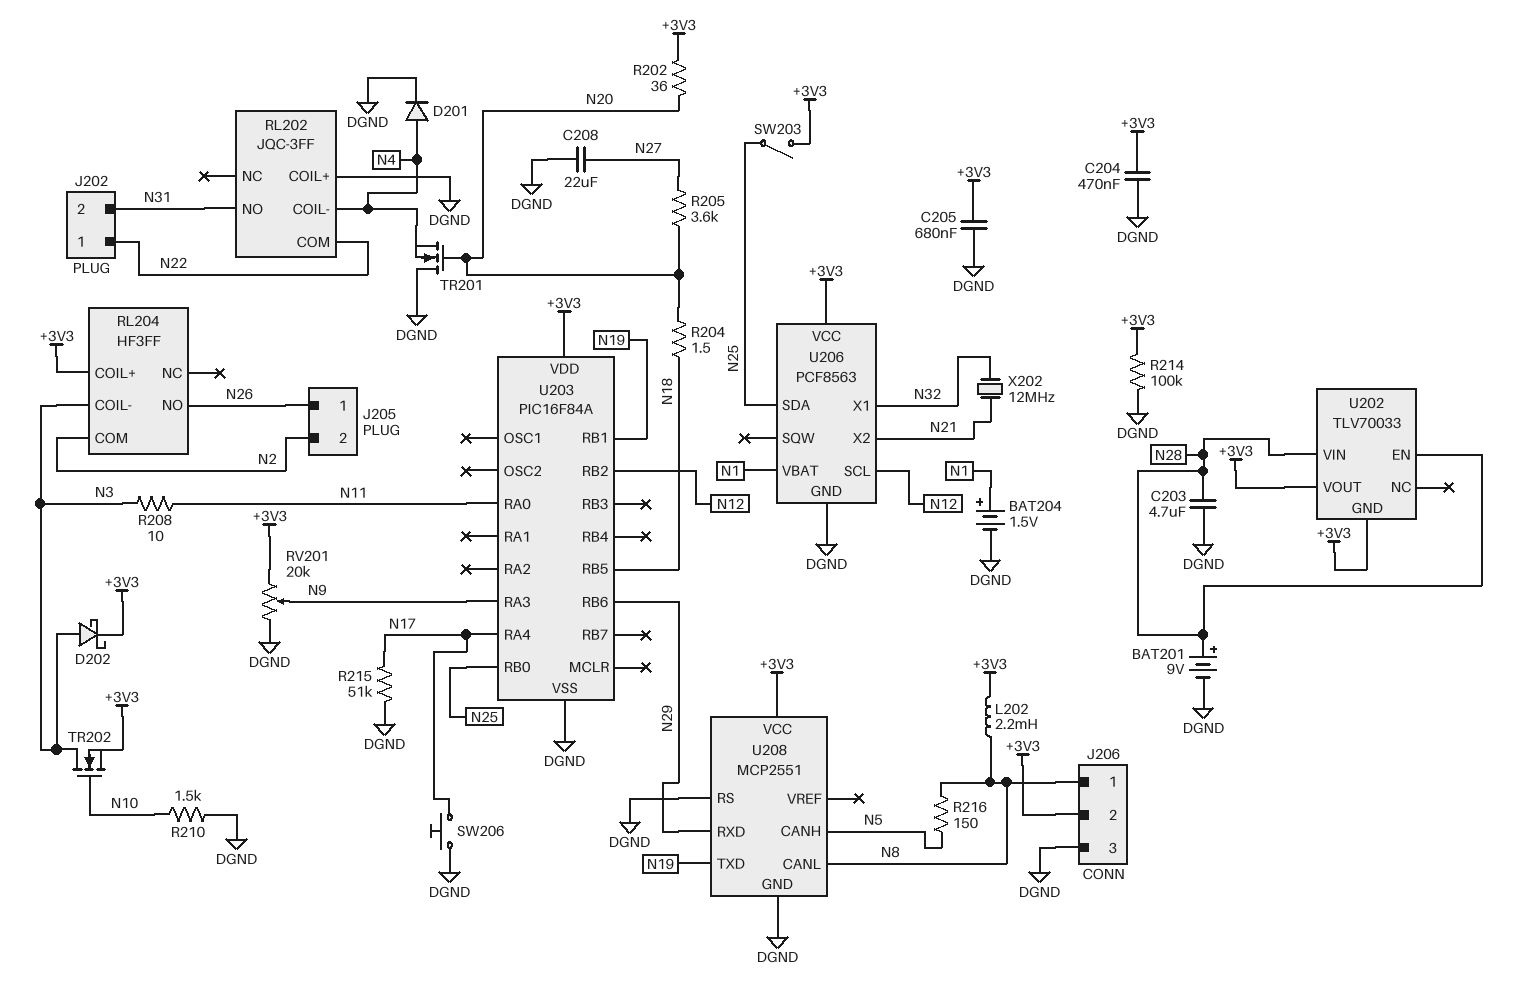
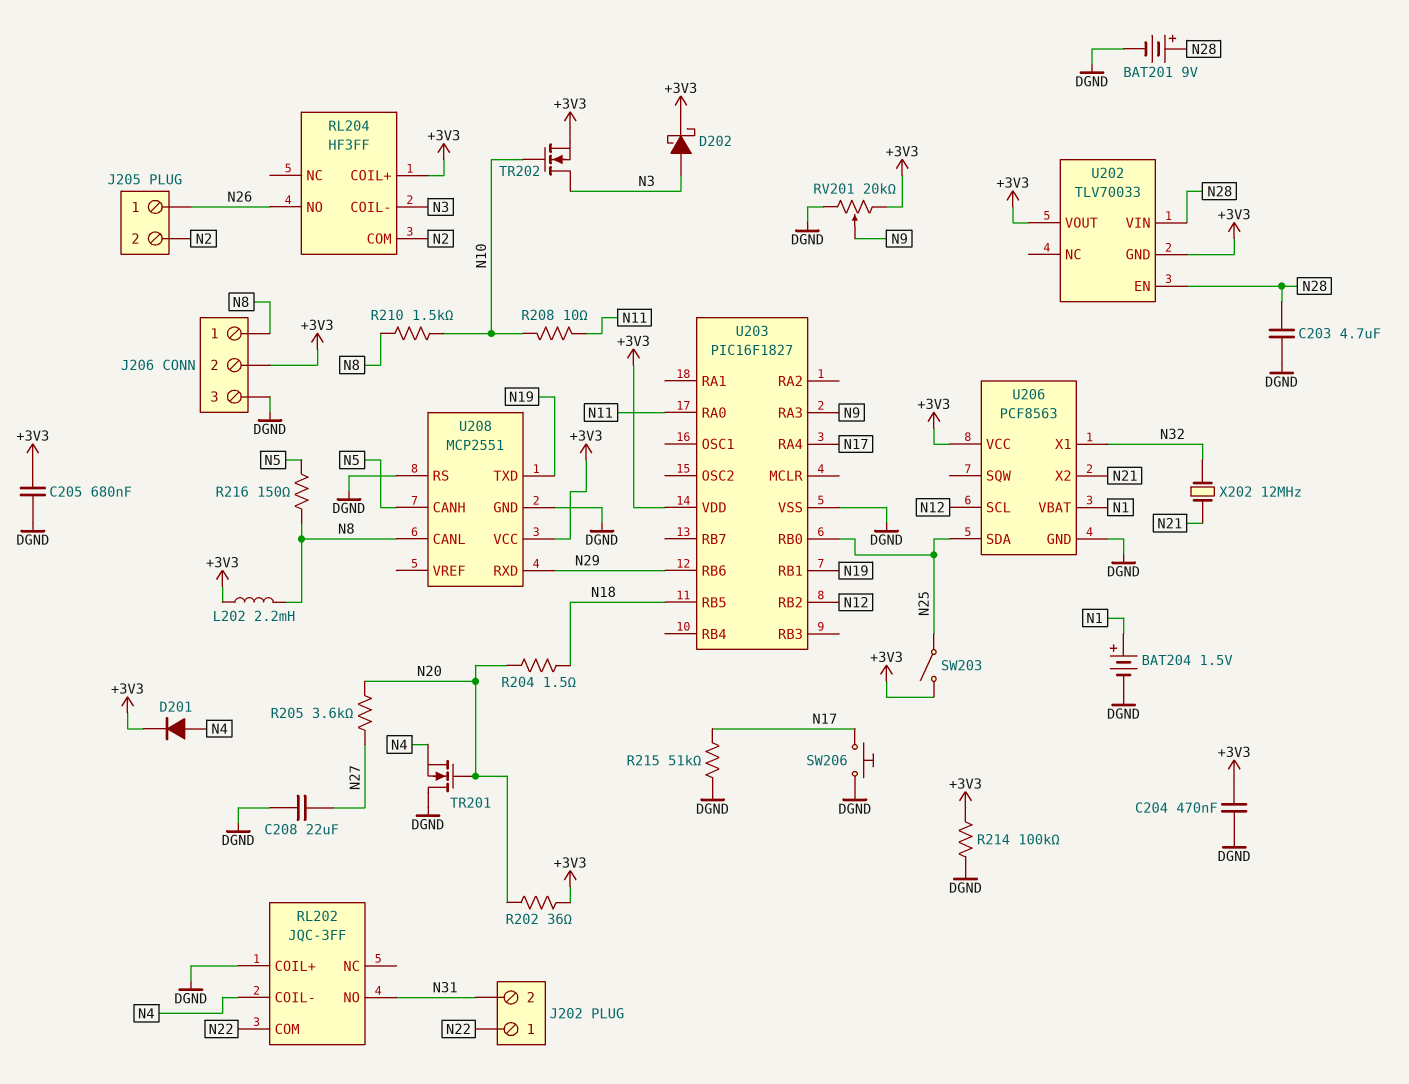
D201: diode (A N4, K DGND) -> diode (A N4, K +3V3)
R208: 10 (N3, N11) -> 10 (N10, N11)
R210: 1.5k (DGND, N10) -> 1.5k (N8, N10)
U203: PIC16F84A -> PIC16F1827

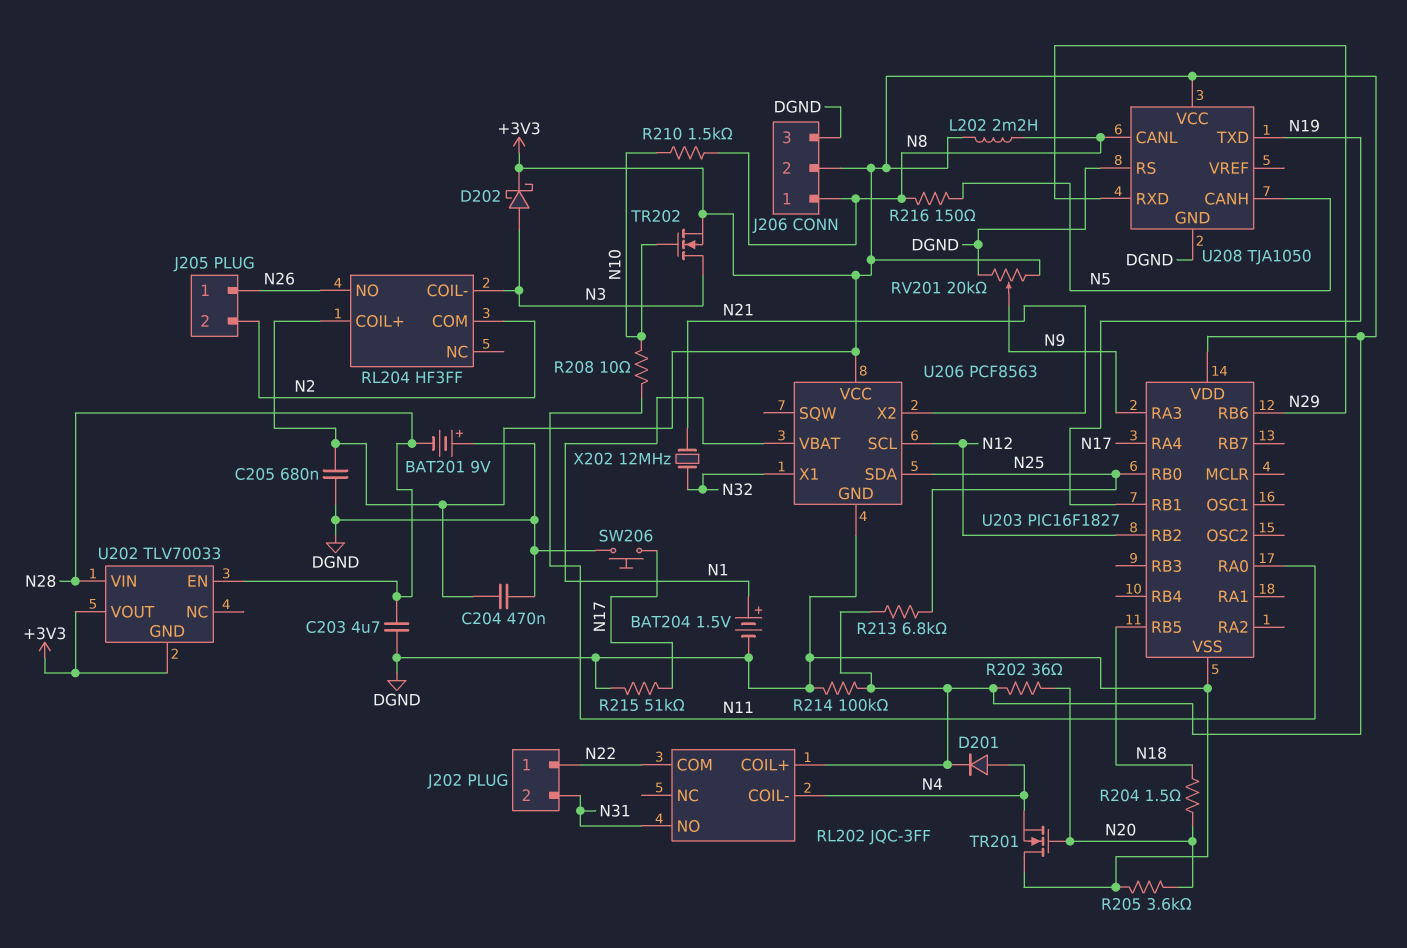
BAT201: 9V (plus N28, minus DGND) -> 9V (plus DGND, minus N28)
C208: 22uF (DGND, N27) -> none
R205: 3.6k (N20, N27) -> 3.6k (DGND, N20)
R213: none -> 6.8k (+3V3, N25)
RL202 pin COIL+: DGND -> +3V3
SW203: switch (+3V3, N25) -> none
U208: MCP2551 -> TJA1050

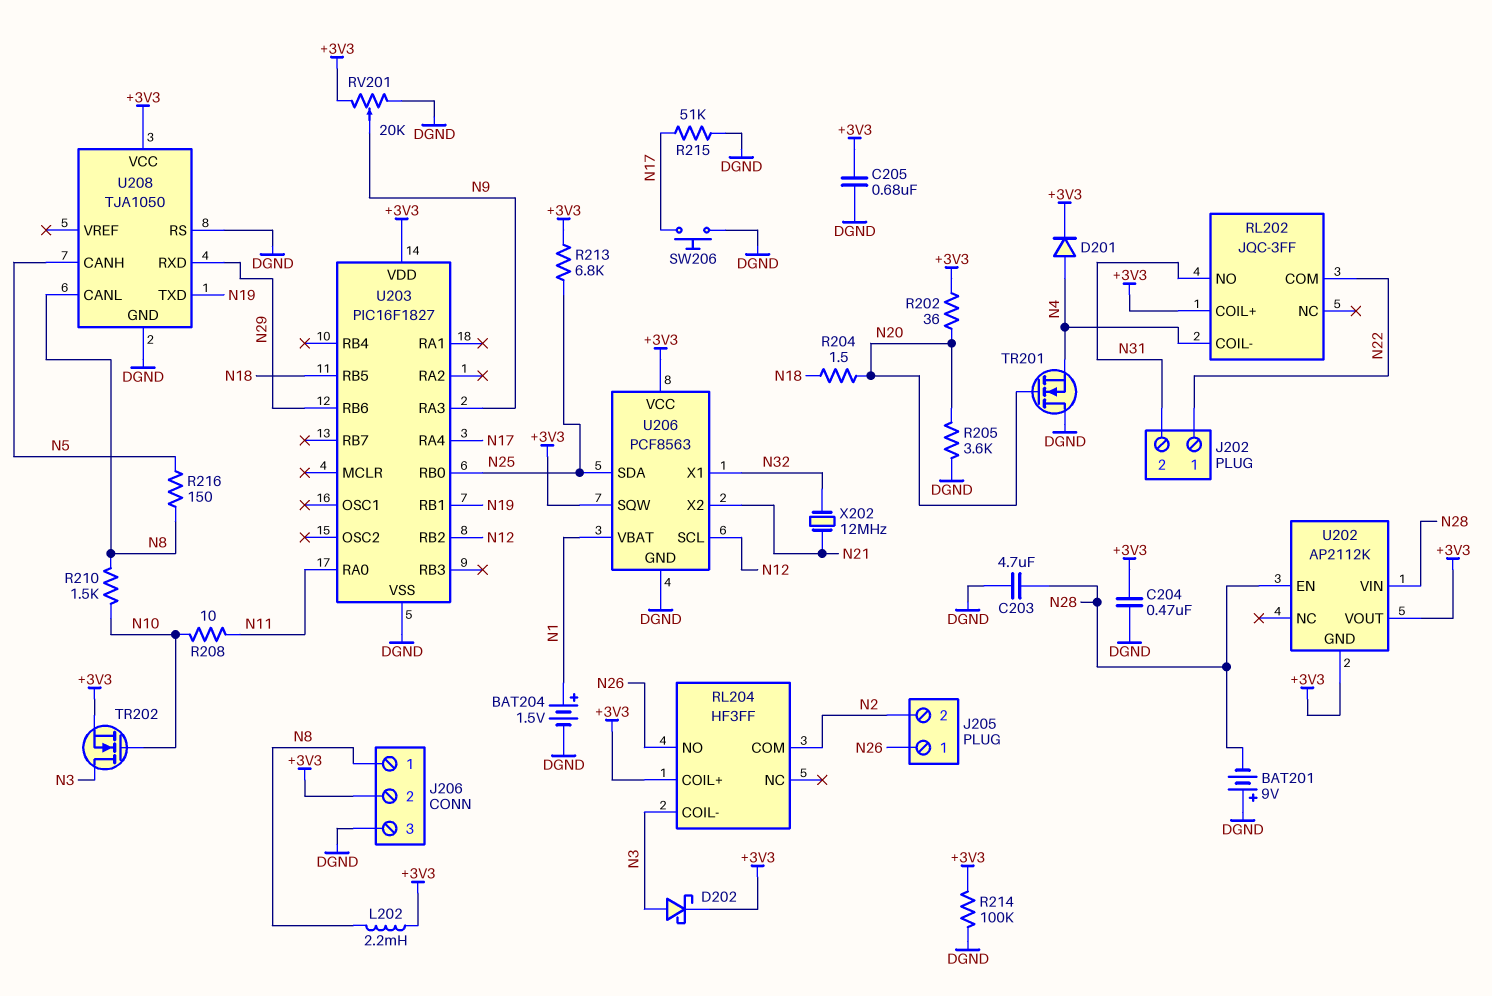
U202: TLV70033 -> AP2112K
U206 pin SQW: none -> +3V3

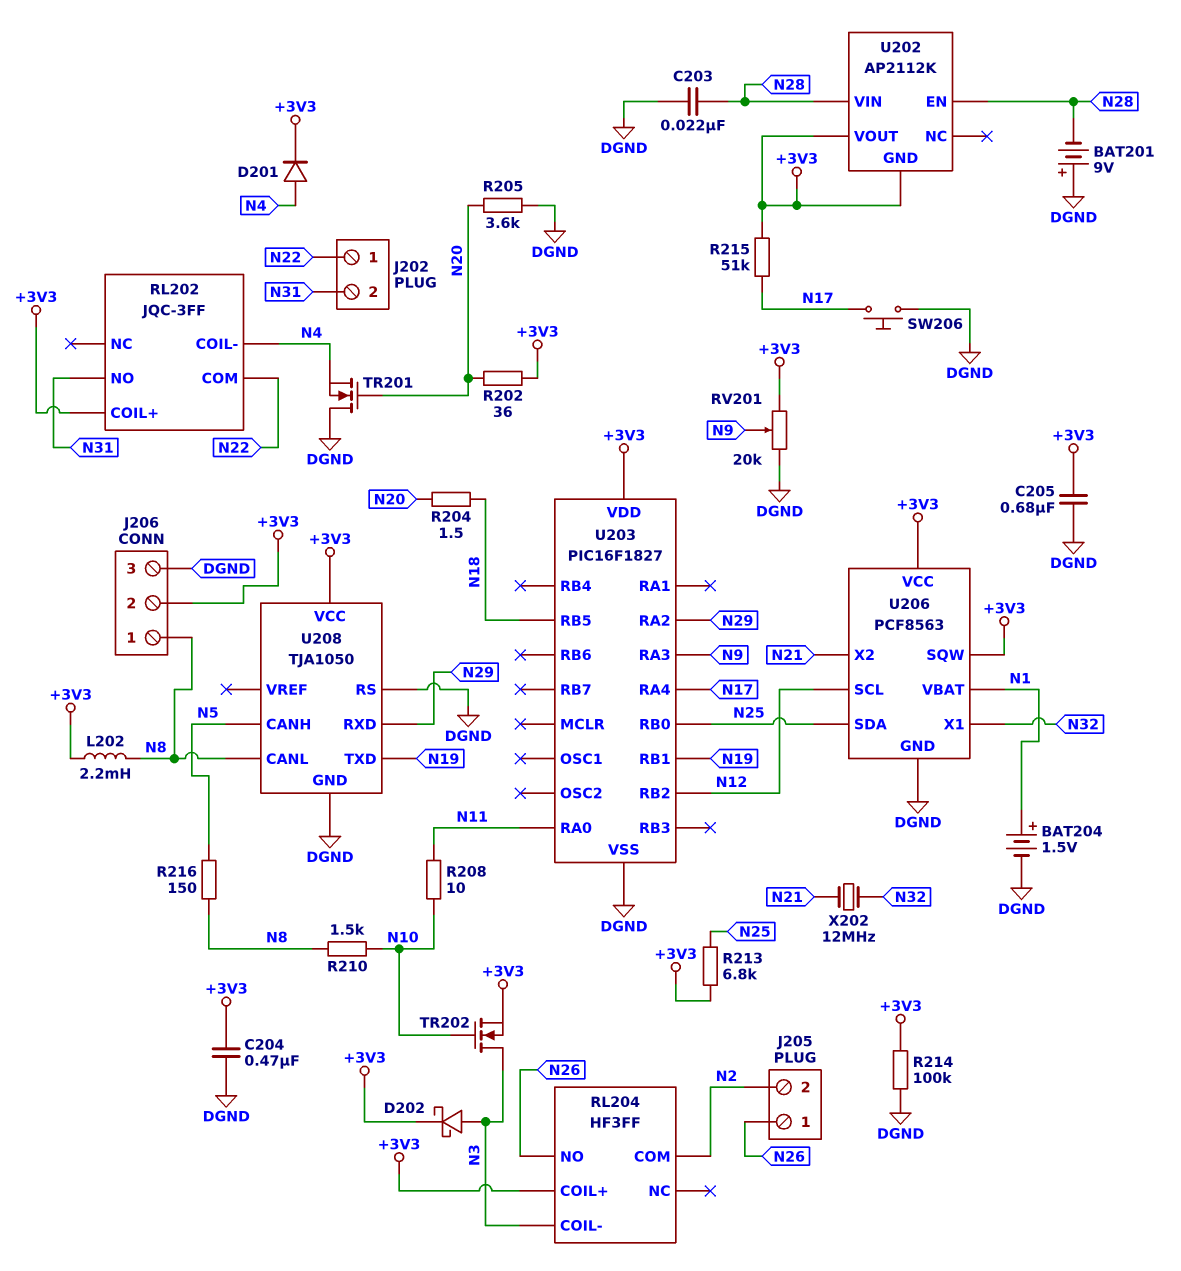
C203: 4.7uF (DGND, N28) -> 22nF (DGND, N28)
R215: 51k (DGND, N17) -> 51k (+3V3, N17)
U203 pin RA2: none -> N29
U203 pin RB6: N29 -> none

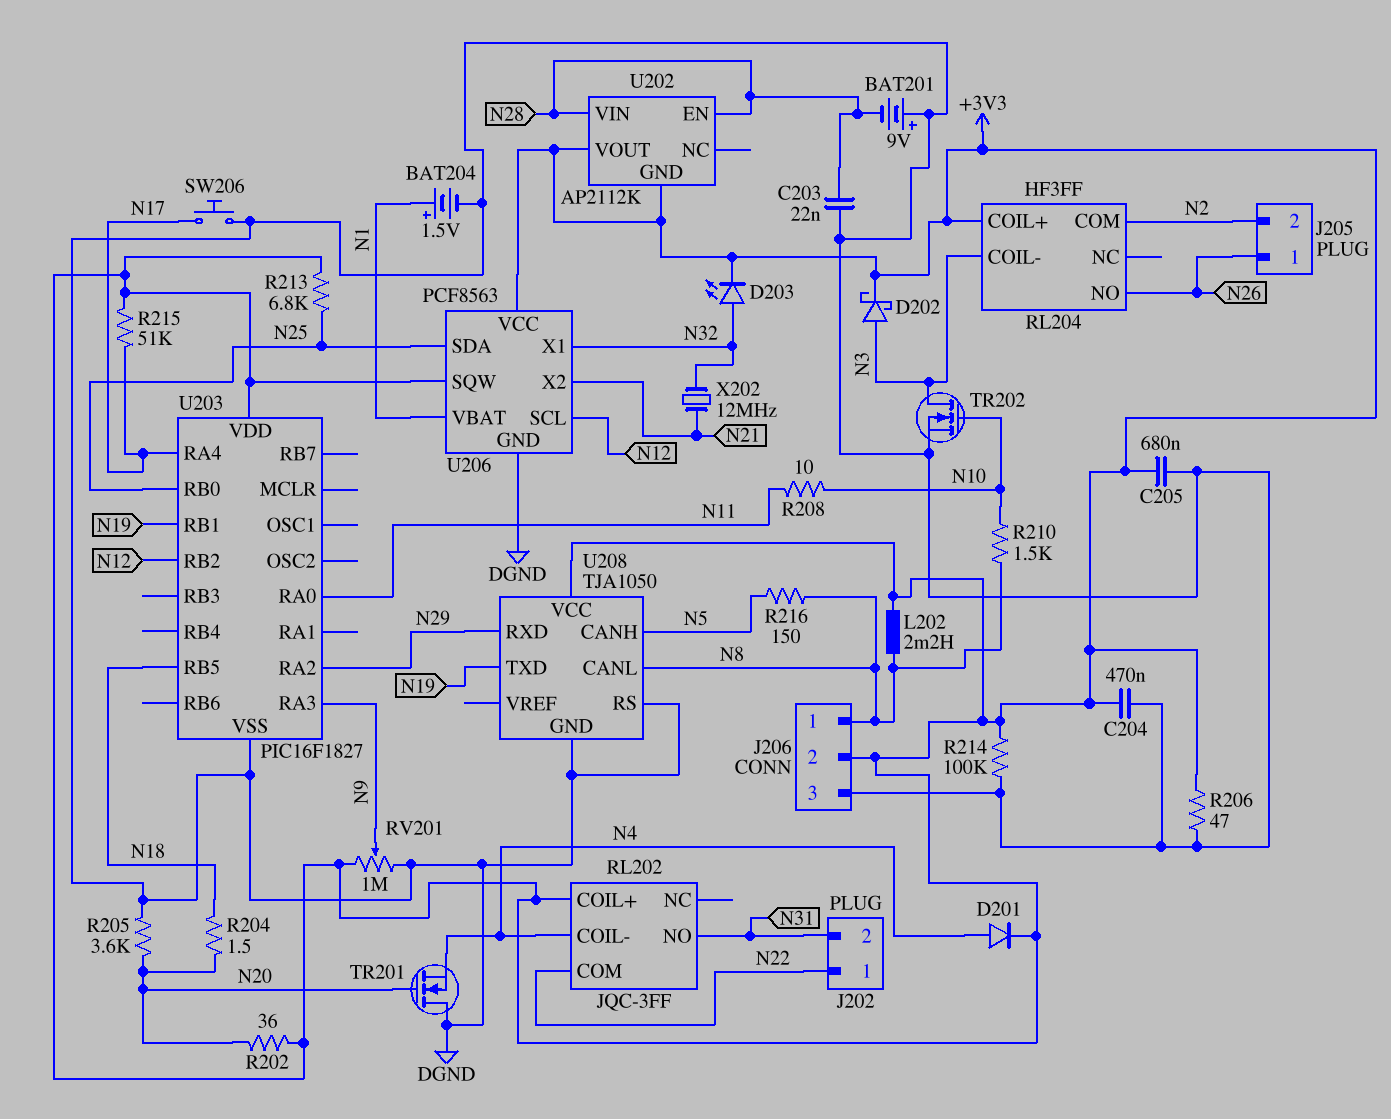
D203: none -> LED (A N32, K +3V3)
R206: none -> 47 (+3V3, DGND)
RV201: 20k (+3V3, DGND, wiper N9) -> 1M (+3V3, DGND, wiper N9)
TR202: NMOS (G N10, D N3, S +3V3) -> NMOS (G N10, D N3, S DGND)

